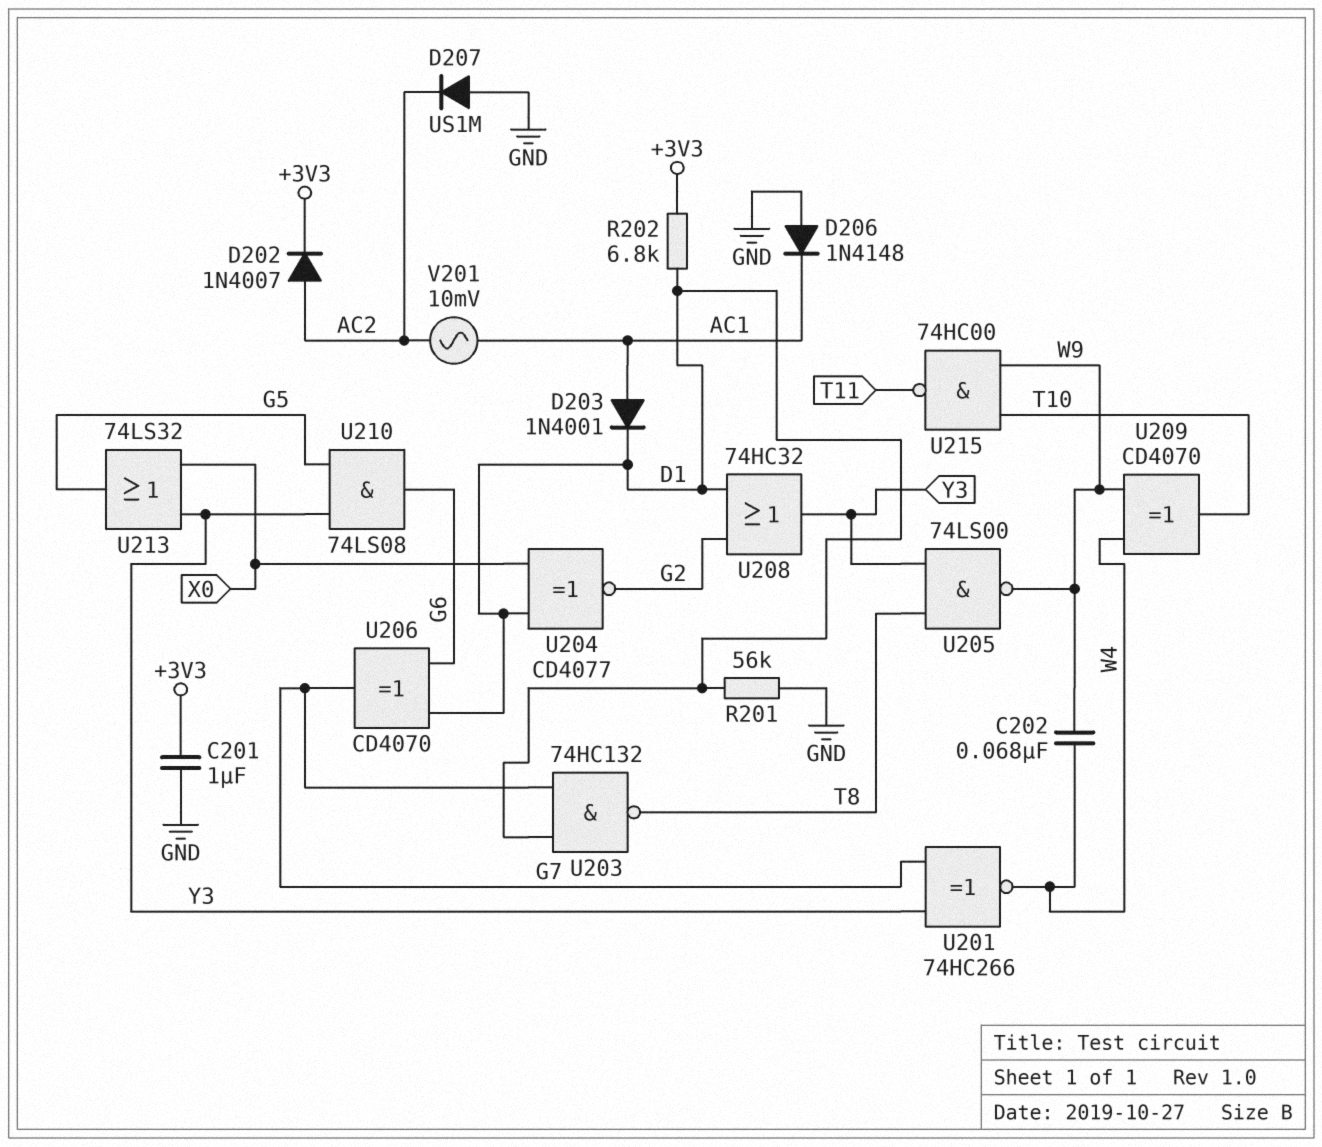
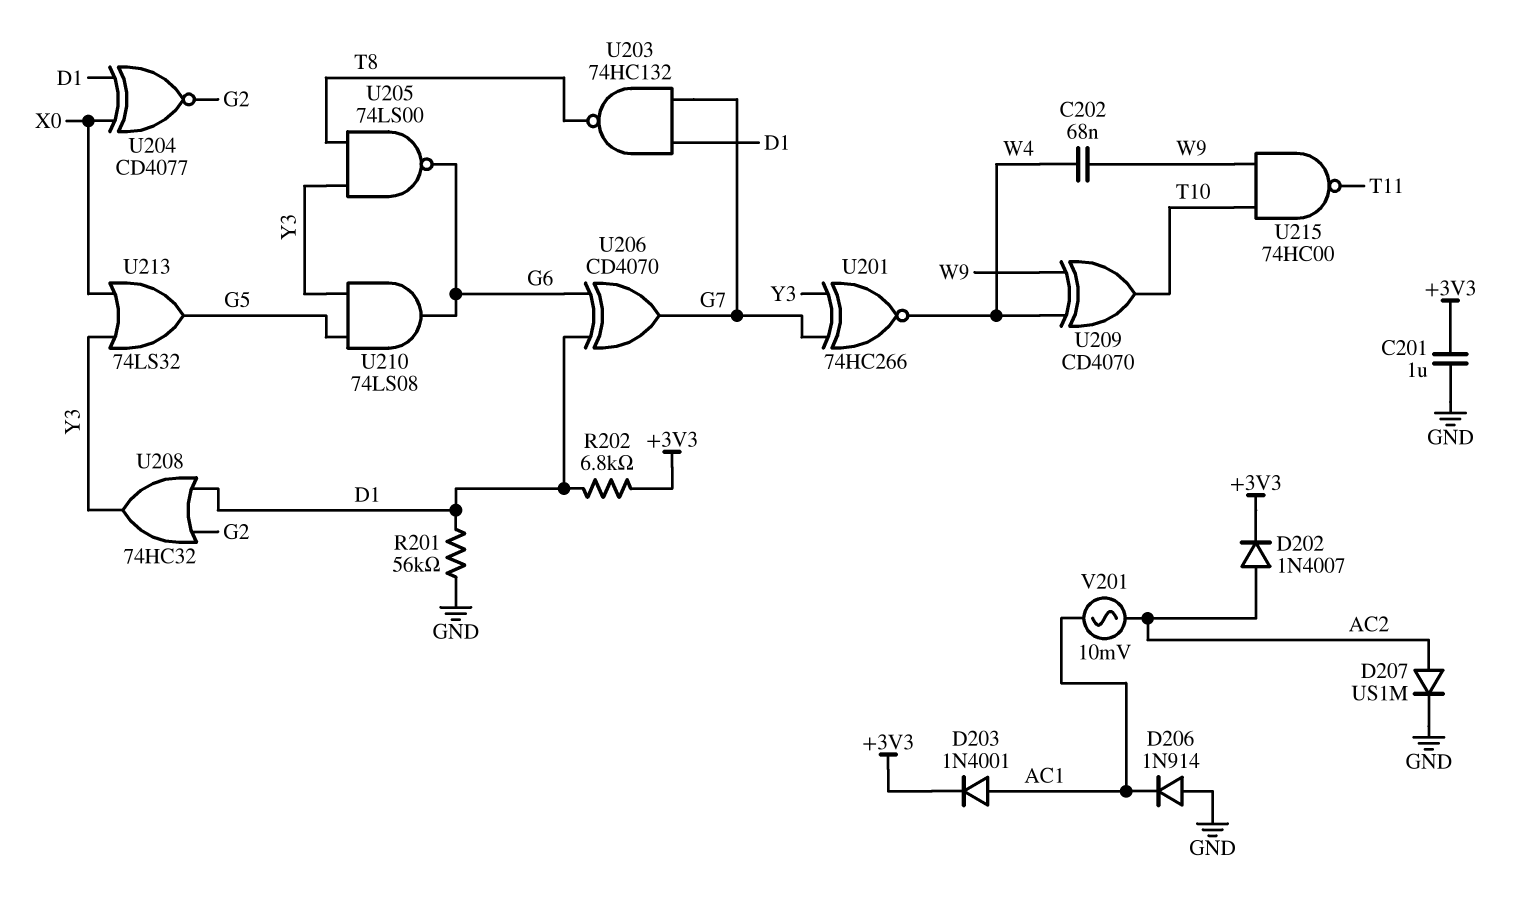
D203: diode 1N4001 (A AC1, K D1) -> diode 1N4001 (A AC1, K +3V3)
D206: diode 1N4148 (A GND, K AC1) -> diode 1N914 (A GND, K AC1)
D207: diode US1M (A GND, K AC2) -> diode US1M (A AC2, K GND)
U205: NAND 74LS00 (in T8, in Y3, out W9) -> NAND 74LS00 (in T8, in Y3, out G6)

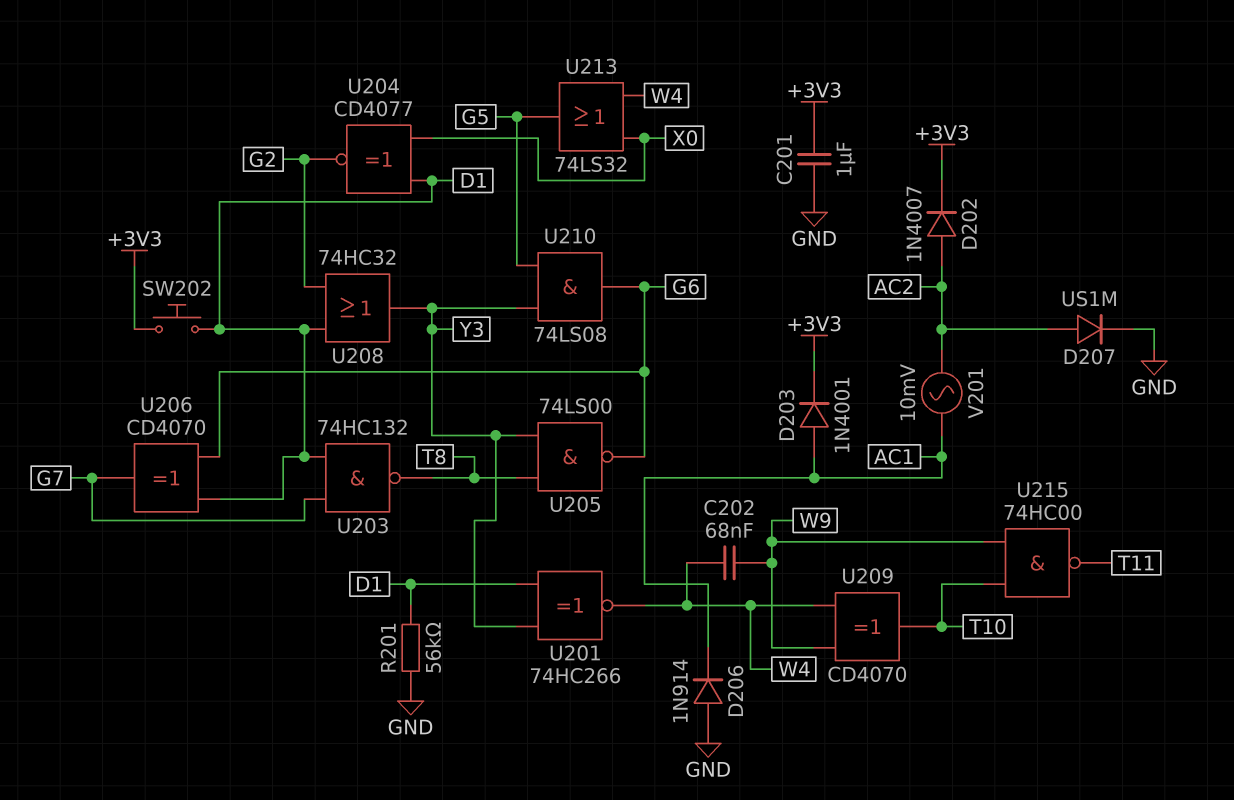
R202: 6.8k (+3V3, D1) -> none
SW202: none -> button (+3V3, D1)
U201: XNOR 74HC266 (in G7, in Y3, out W4) -> XNOR 74HC266 (in D1, in Y3, out W4)
U213: OR 74LS32 (in X0, in Y3, out G5) -> OR 74LS32 (in W4, in X0, out G5)

